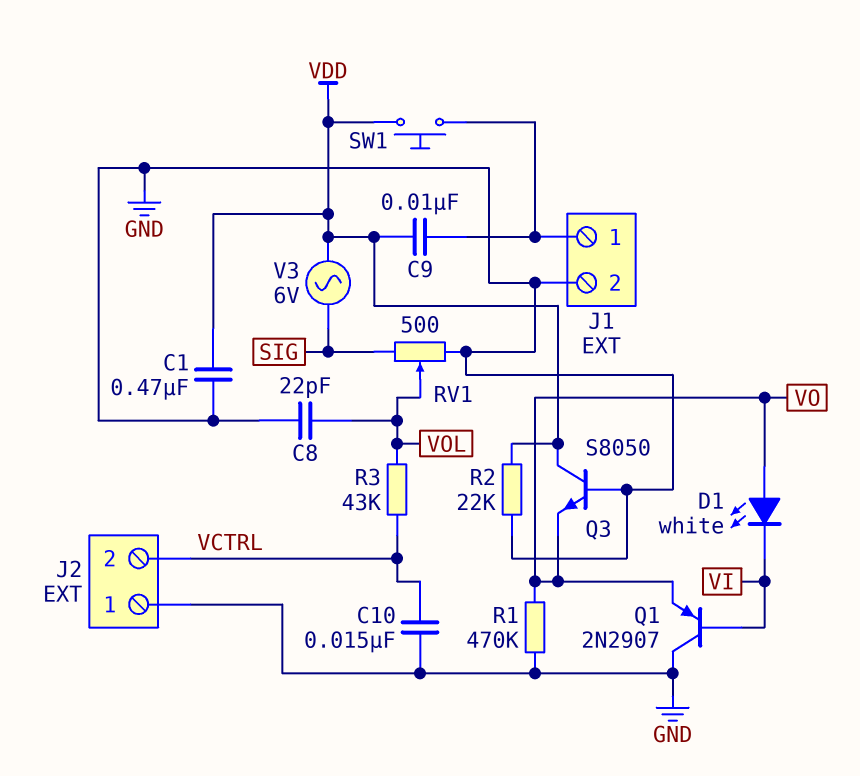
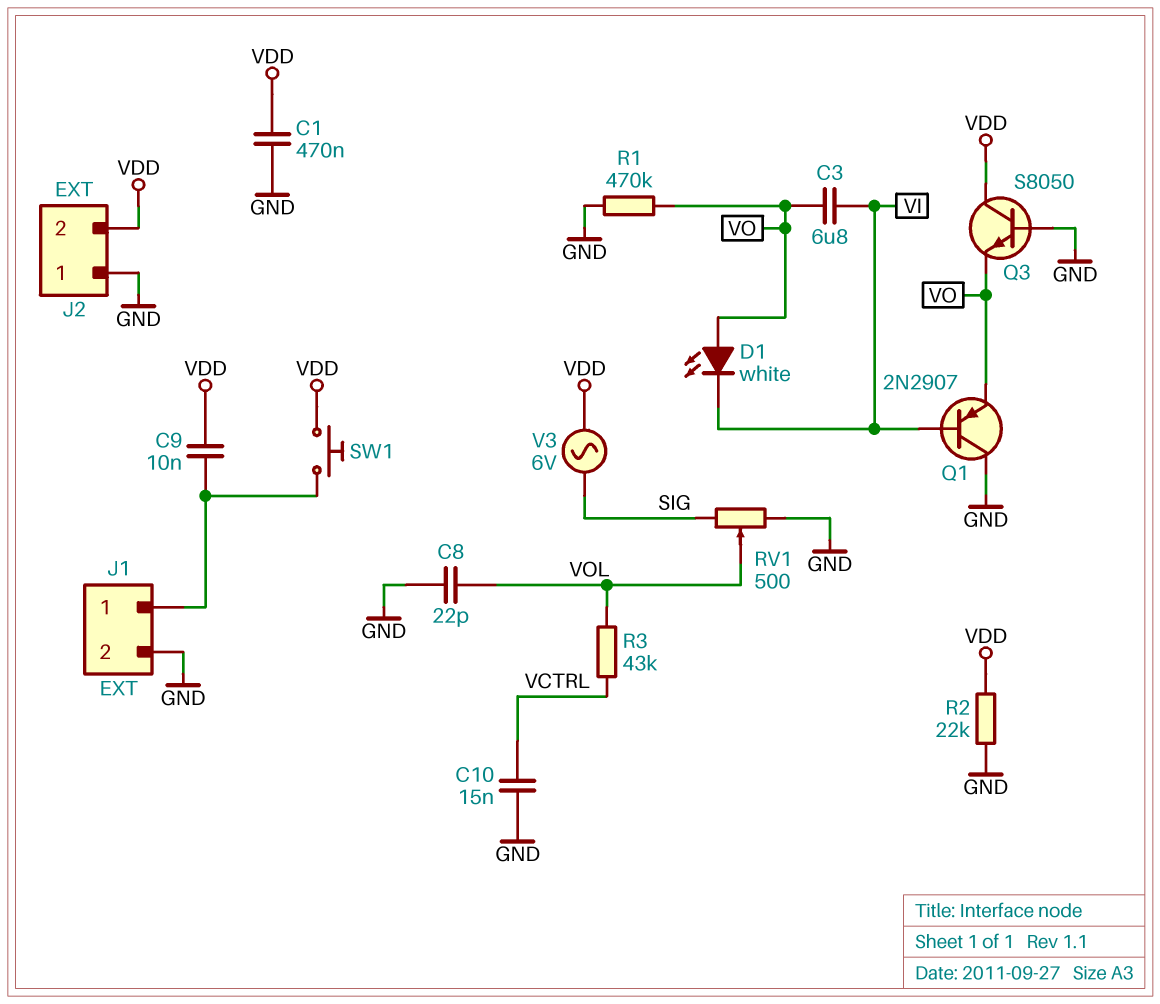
C3: none -> 6.8uF (VI, VO)
J2 pin 2: VCTRL -> VDD

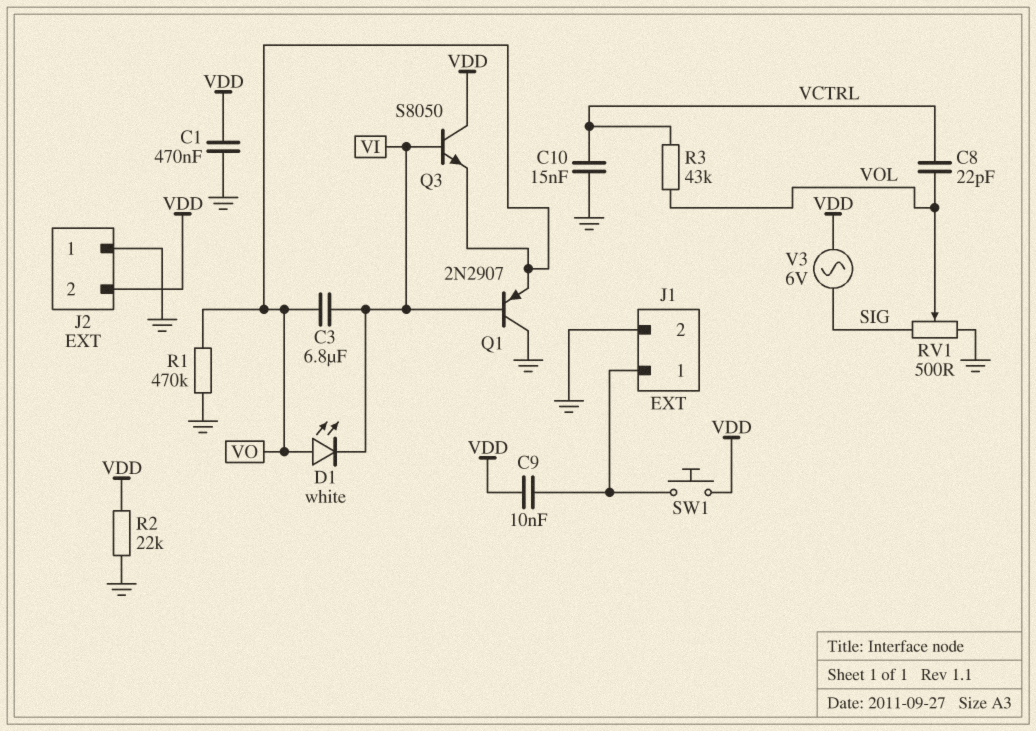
C8: 22pF (GND, VOL) -> 22pF (VCTRL, VOL)
Q3: NPN S8050 (B GND, C VDD, E VO) -> NPN S8050 (B VI, C VDD, E VO)

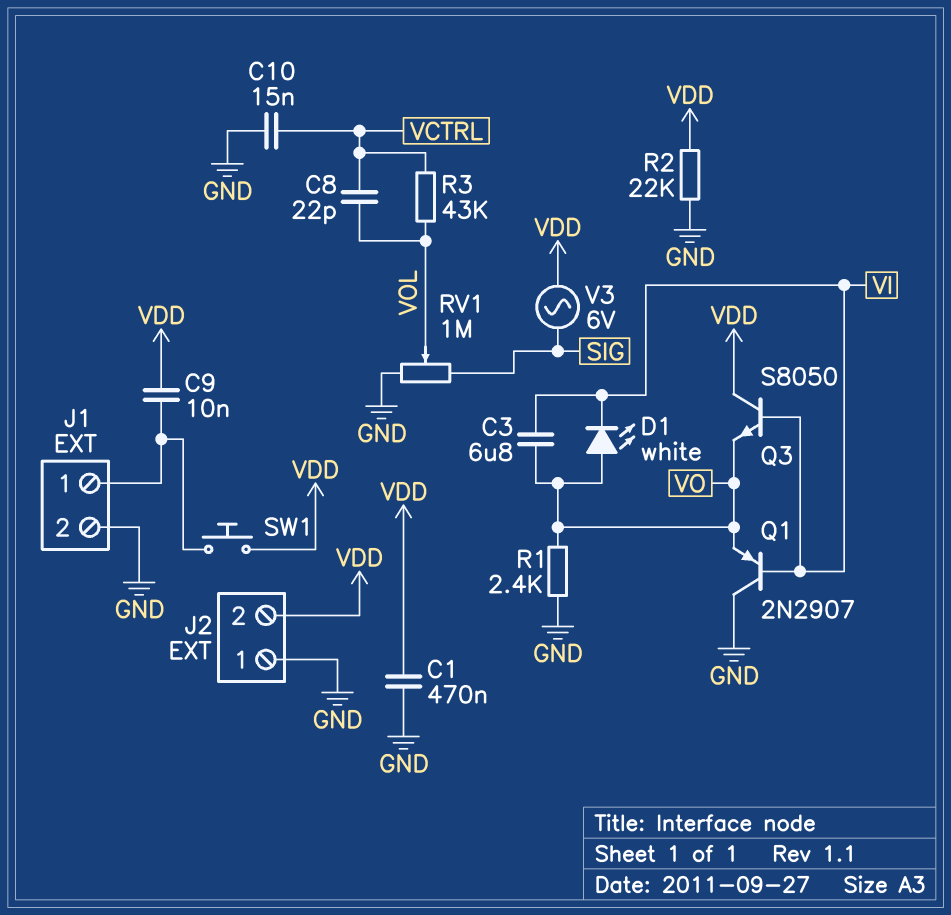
R1: 470k (GND, VO) -> 2.4k (GND, VO)
RV1: 500 (GND, SIG, wiper VOL) -> 1M (GND, SIG, wiper VOL)

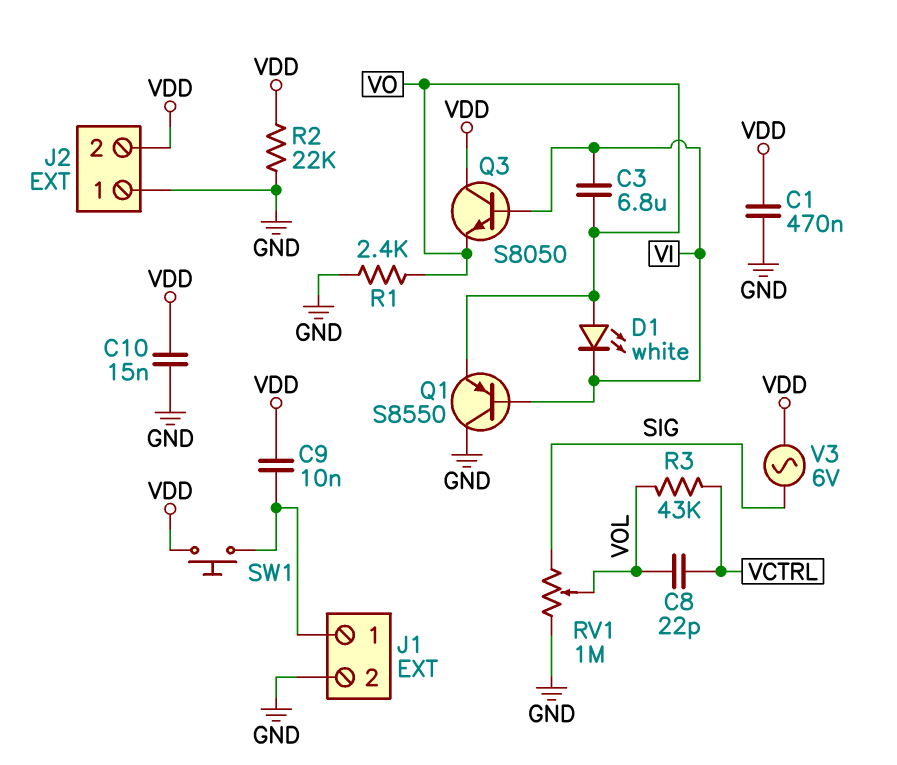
C10: 15nF (GND, VCTRL) -> 15nF (GND, VDD)
Q1: PNP 2N2907 (B VI, C GND, E VO) -> PNP S8550 (B VI, C GND, E VO)

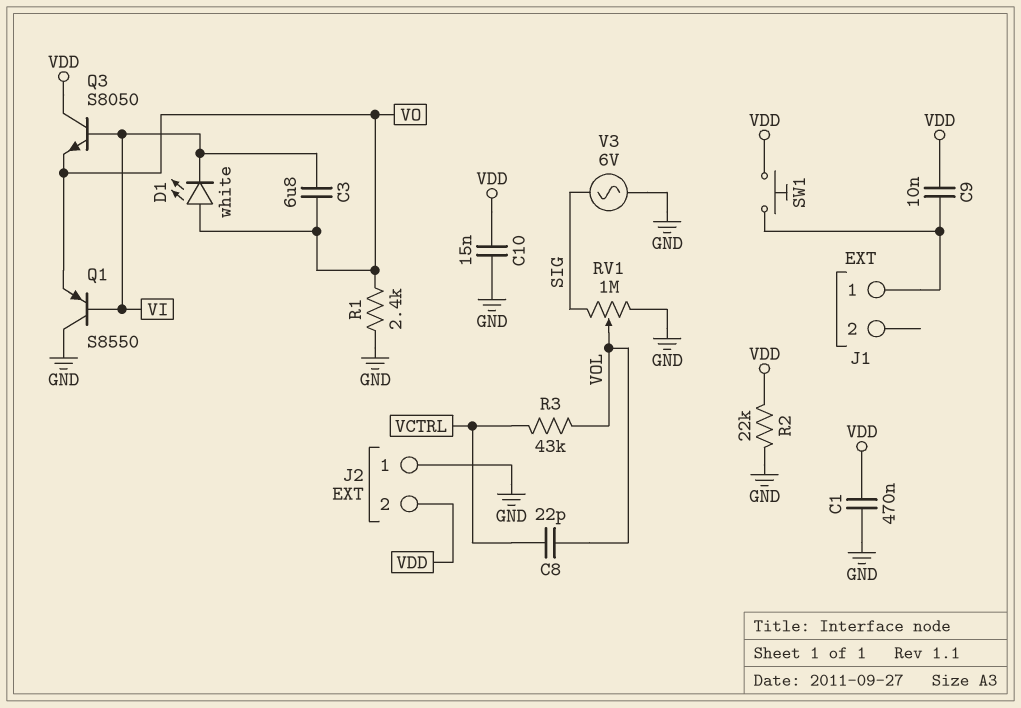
J1 pin 2: GND -> none
V3: AC 6V (SIG, VDD) -> AC 6V (GND, SIG)

